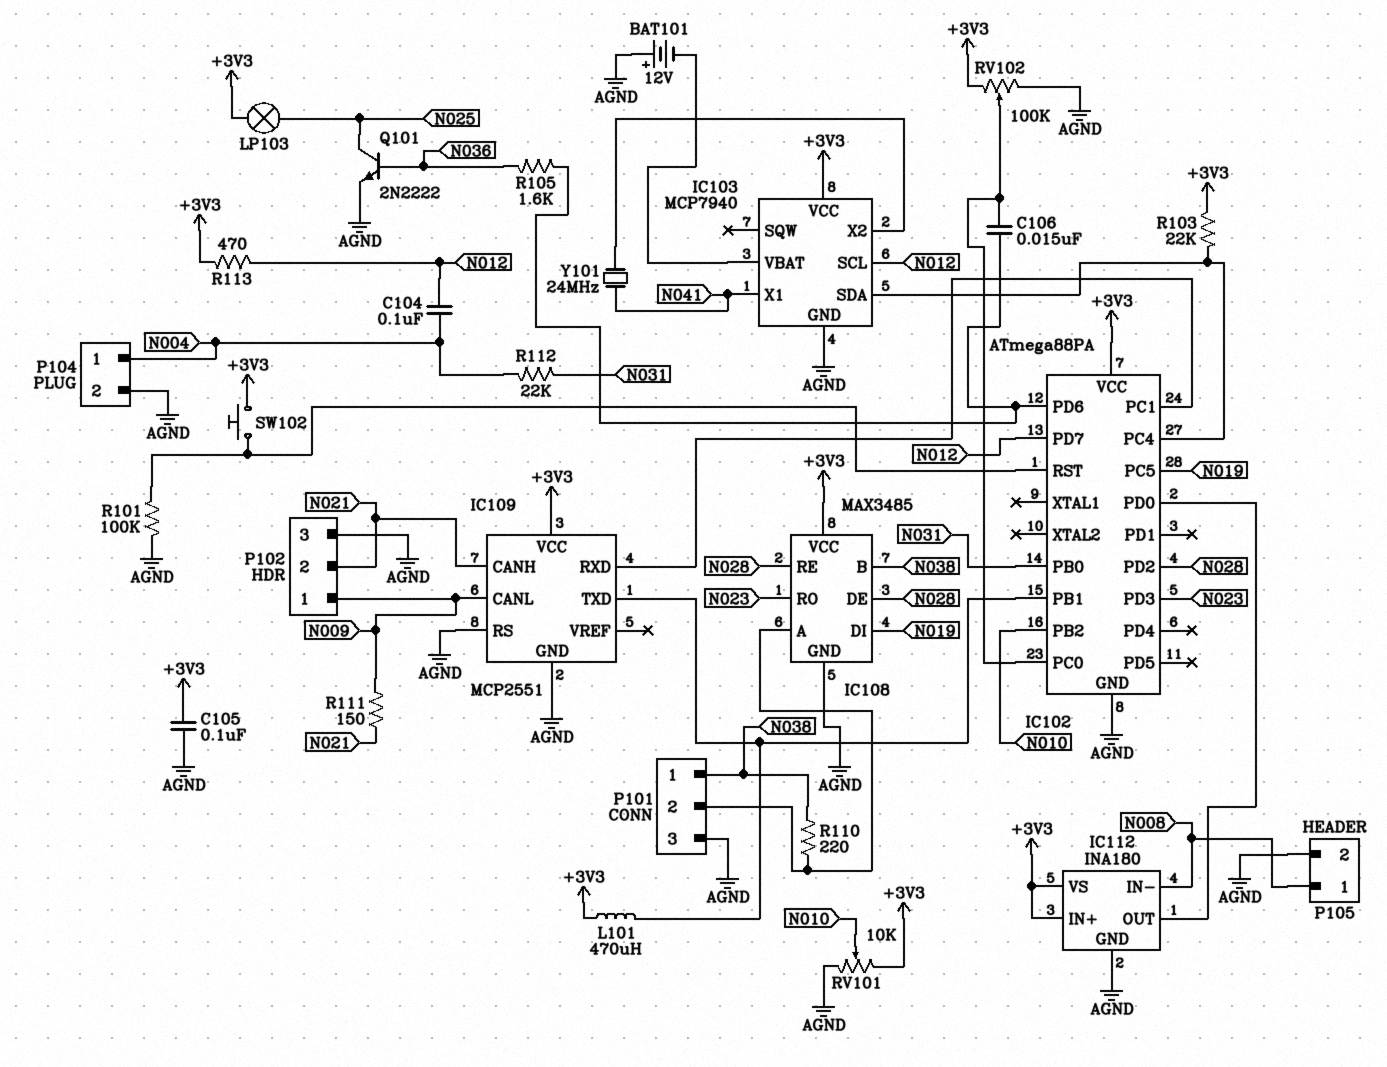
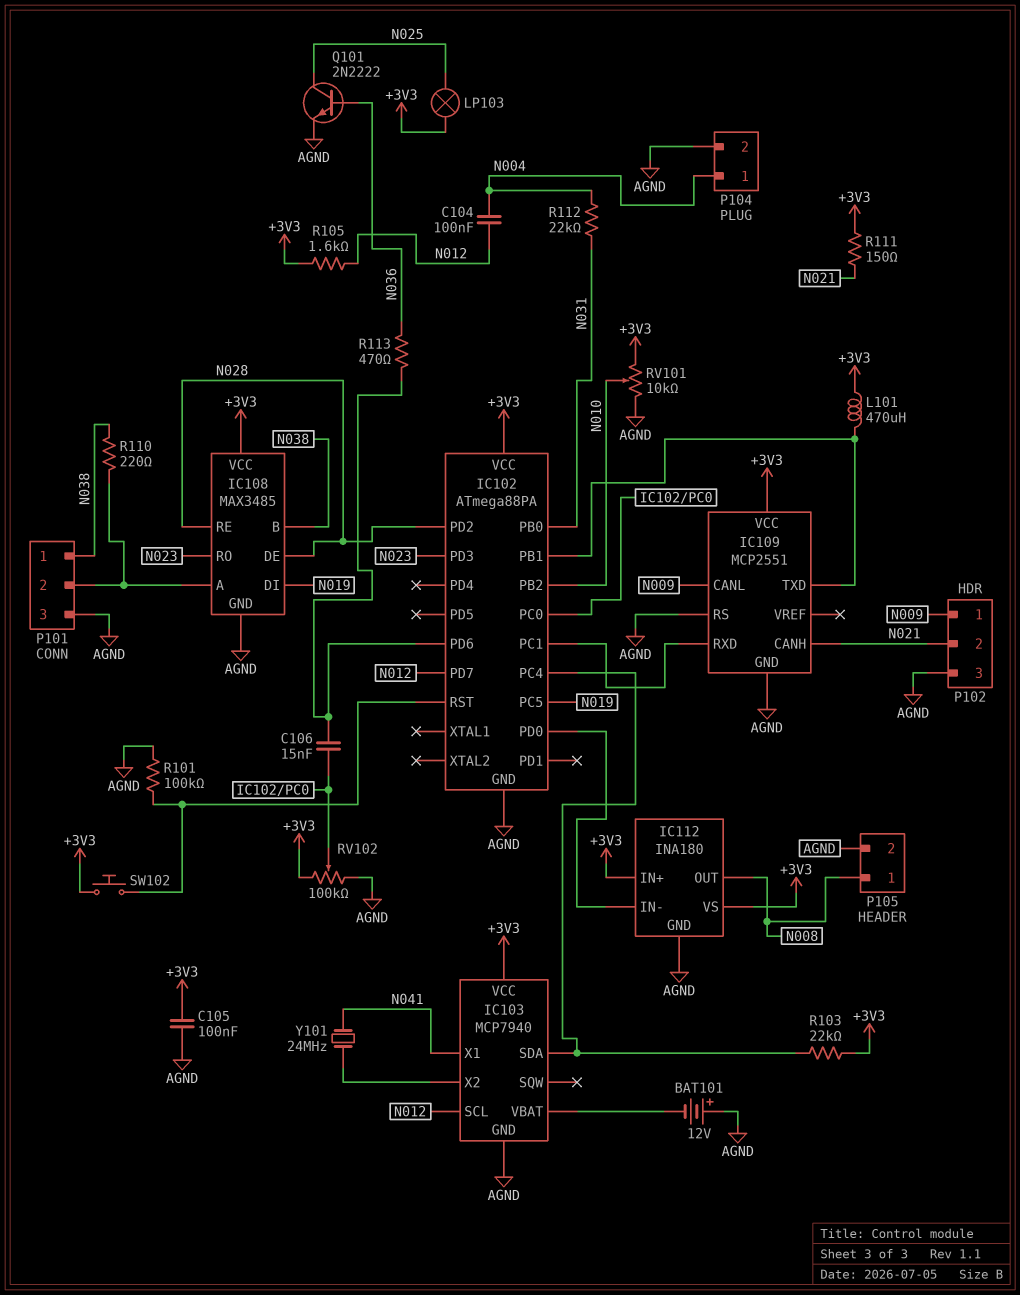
IC112 pin IN-: N008 -> IC102/PD0
IC112 pin OUT: IC102/PD0 -> N008
R105: 1.6k (IC102/PD6, N036) -> 1.6k (+3V3, N012)
R111: 150 (N009, N021) -> 150 (+3V3, N021)
R113: 470 (+3V3, N012) -> 470 (IC102/PD6, N036)

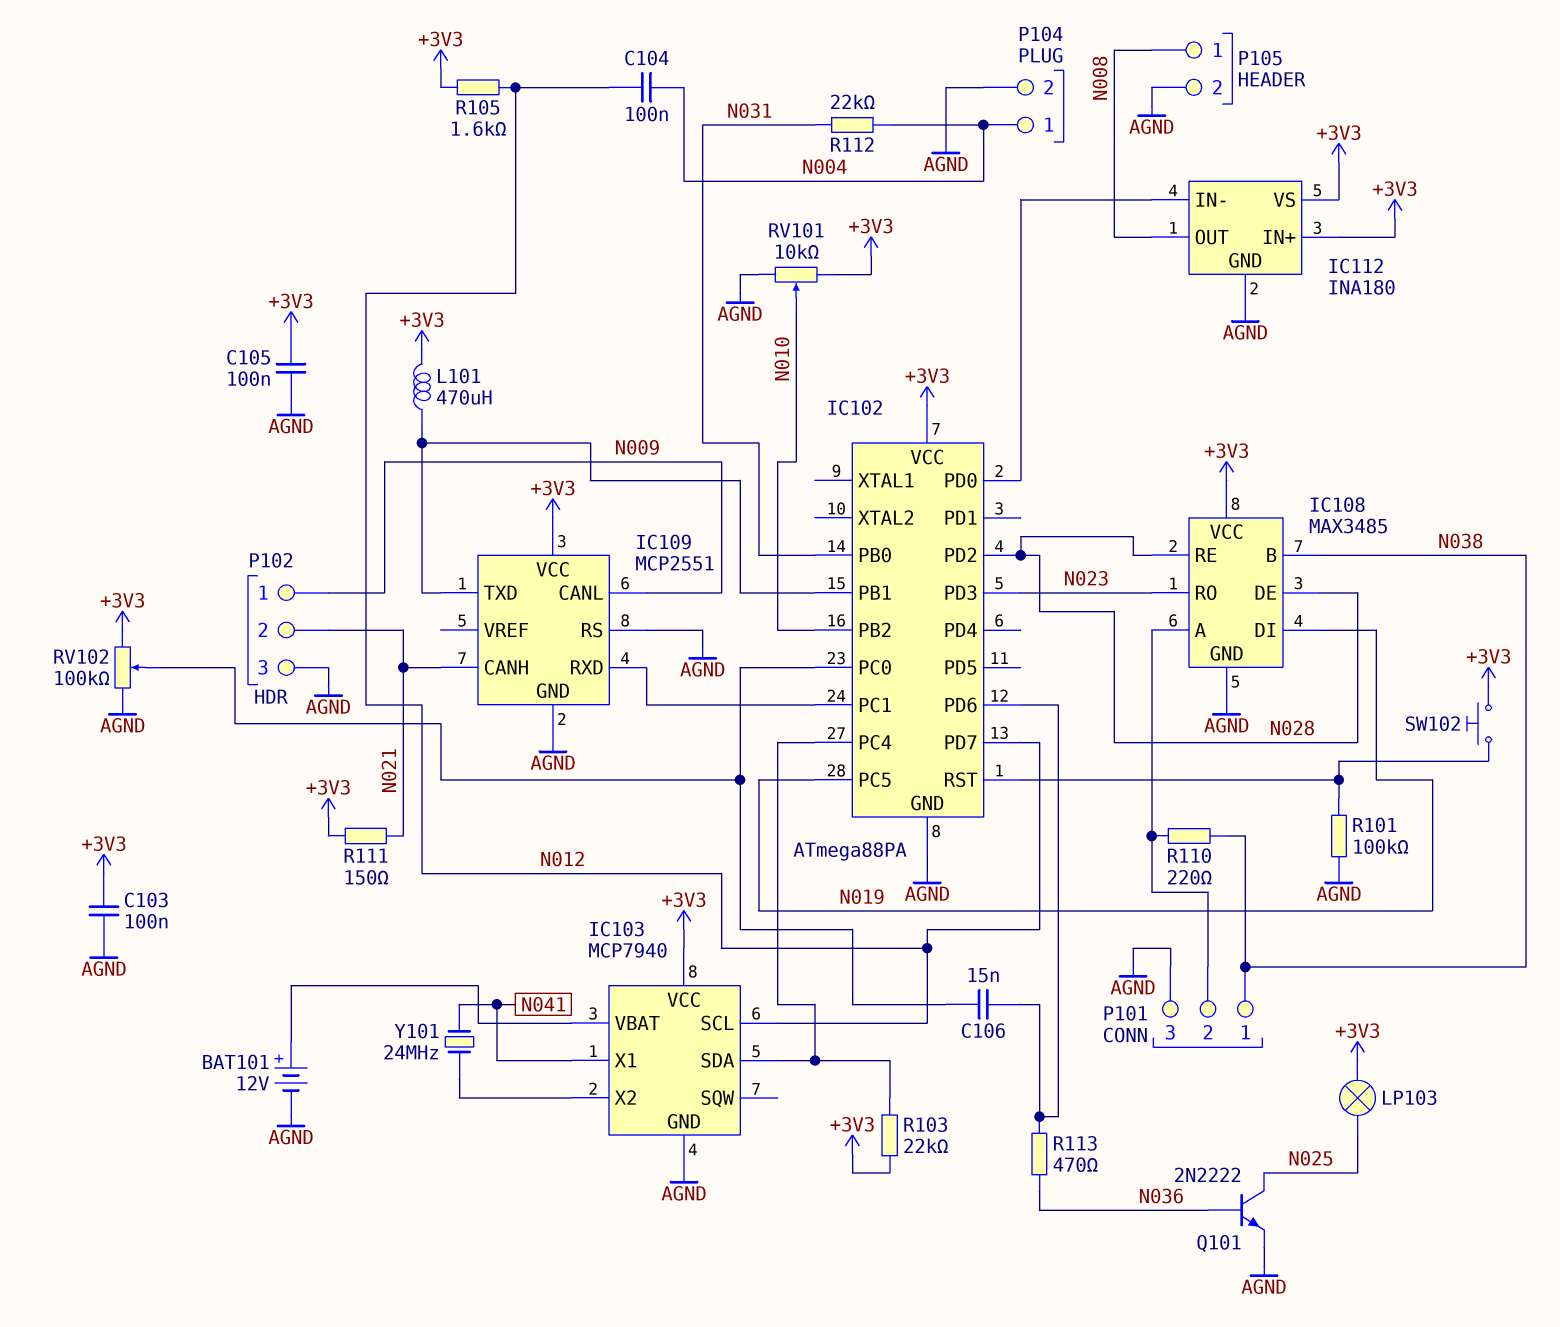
BAT101: 12V (plus AGND, minus IC103/VBAT) -> 12V (plus IC103/VBAT, minus AGND)
C103: none -> 100nF (+3V3, AGND)

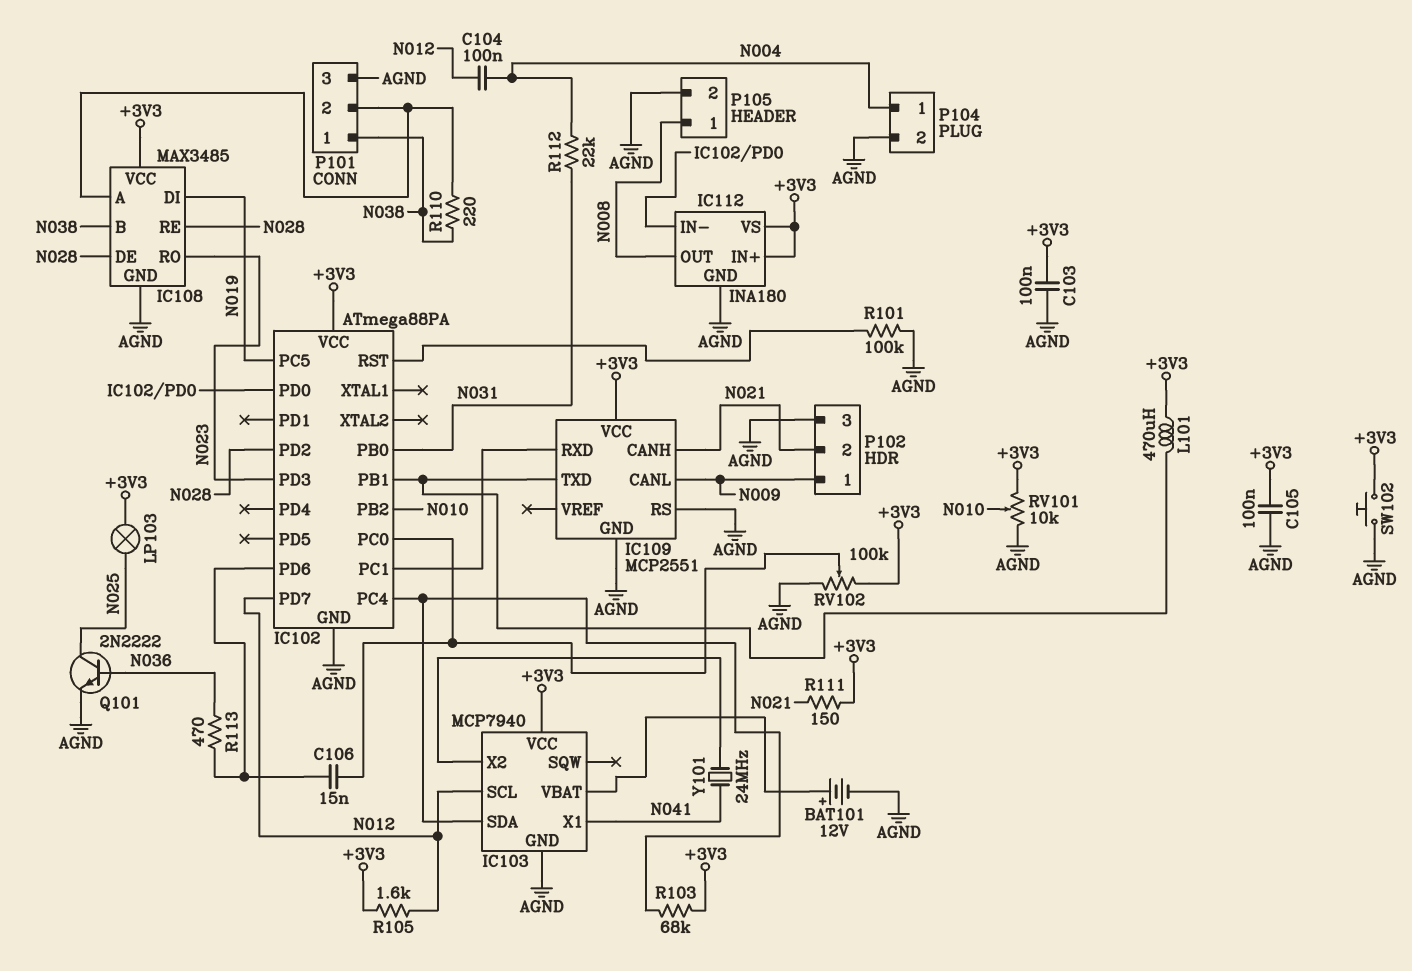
R103: 22k (+3V3, IC102/PC4) -> 68k (+3V3, IC102/PC4)
SW102: button (+3V3, IC102/RST) -> button (+3V3, AGND)

